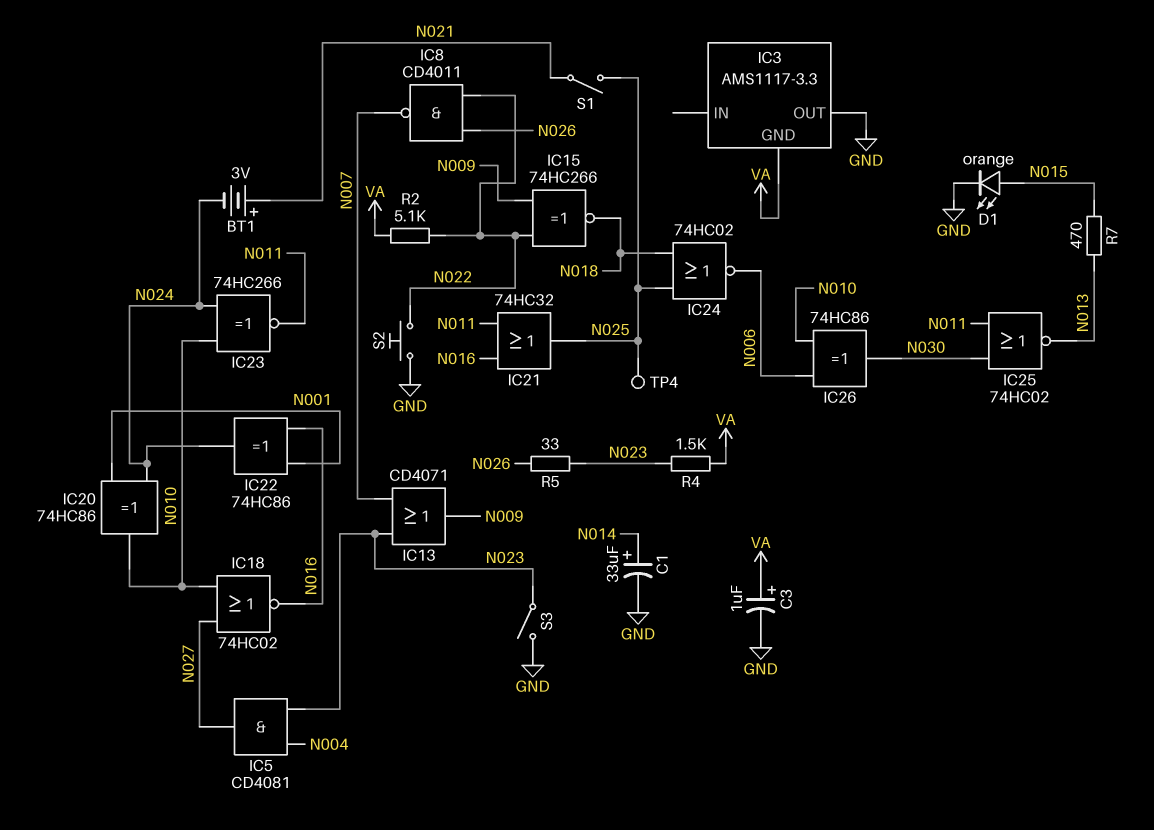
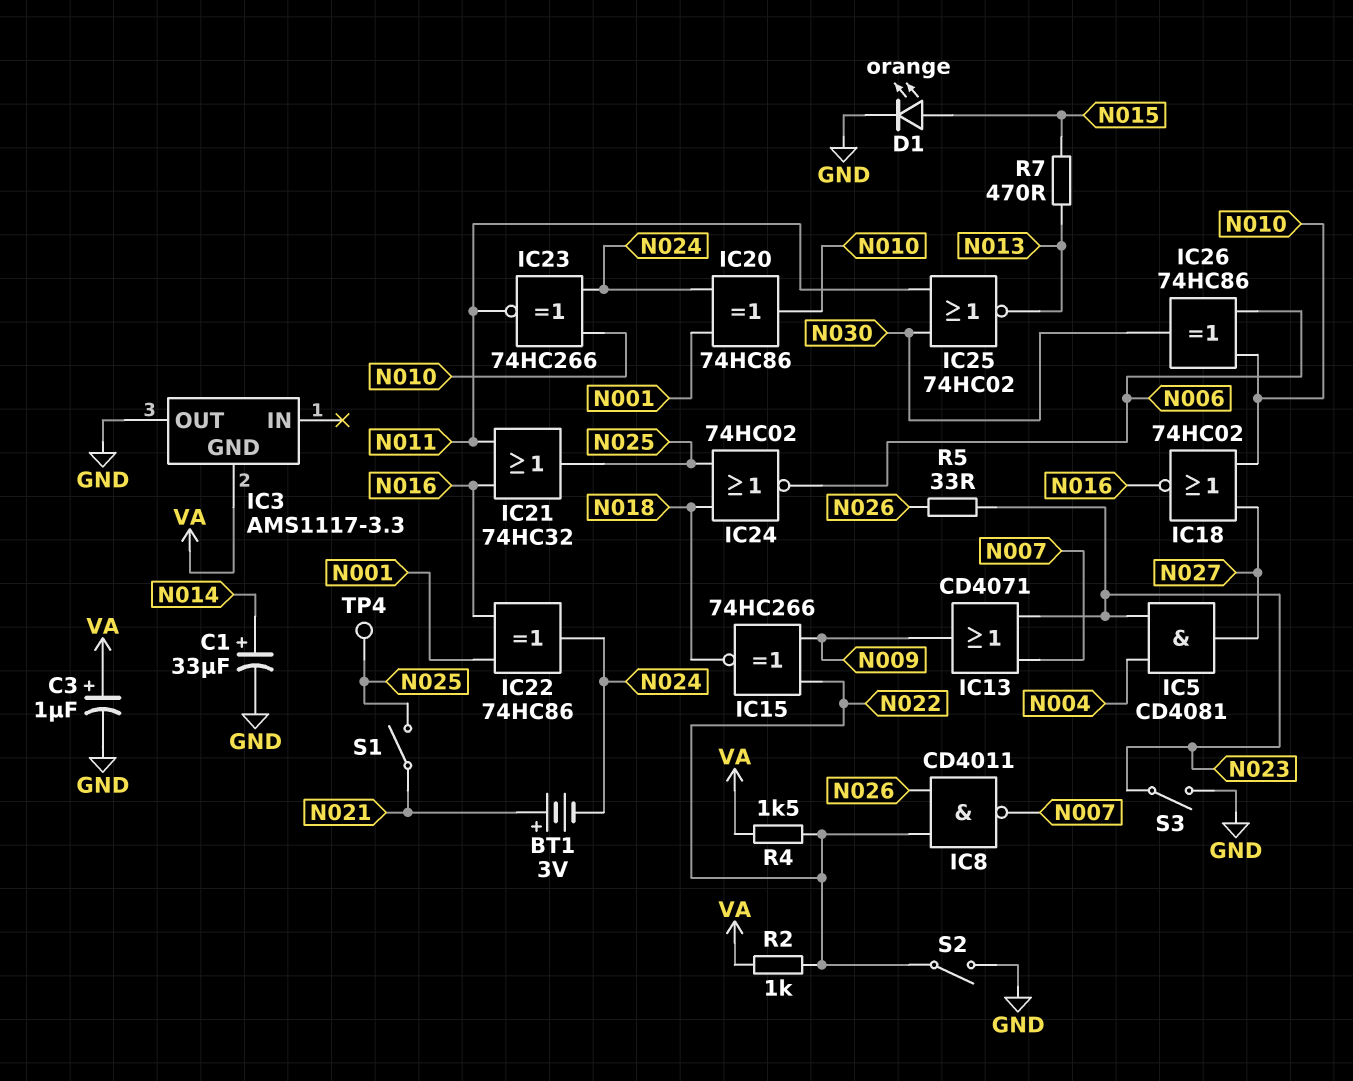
R2: 5.1k (N022, VA) -> 1k (N022, VA)
R4: 1.5k (N023, VA) -> 1.5k (N022, VA)
S2: button (GND, N022) -> switch (GND, N022)

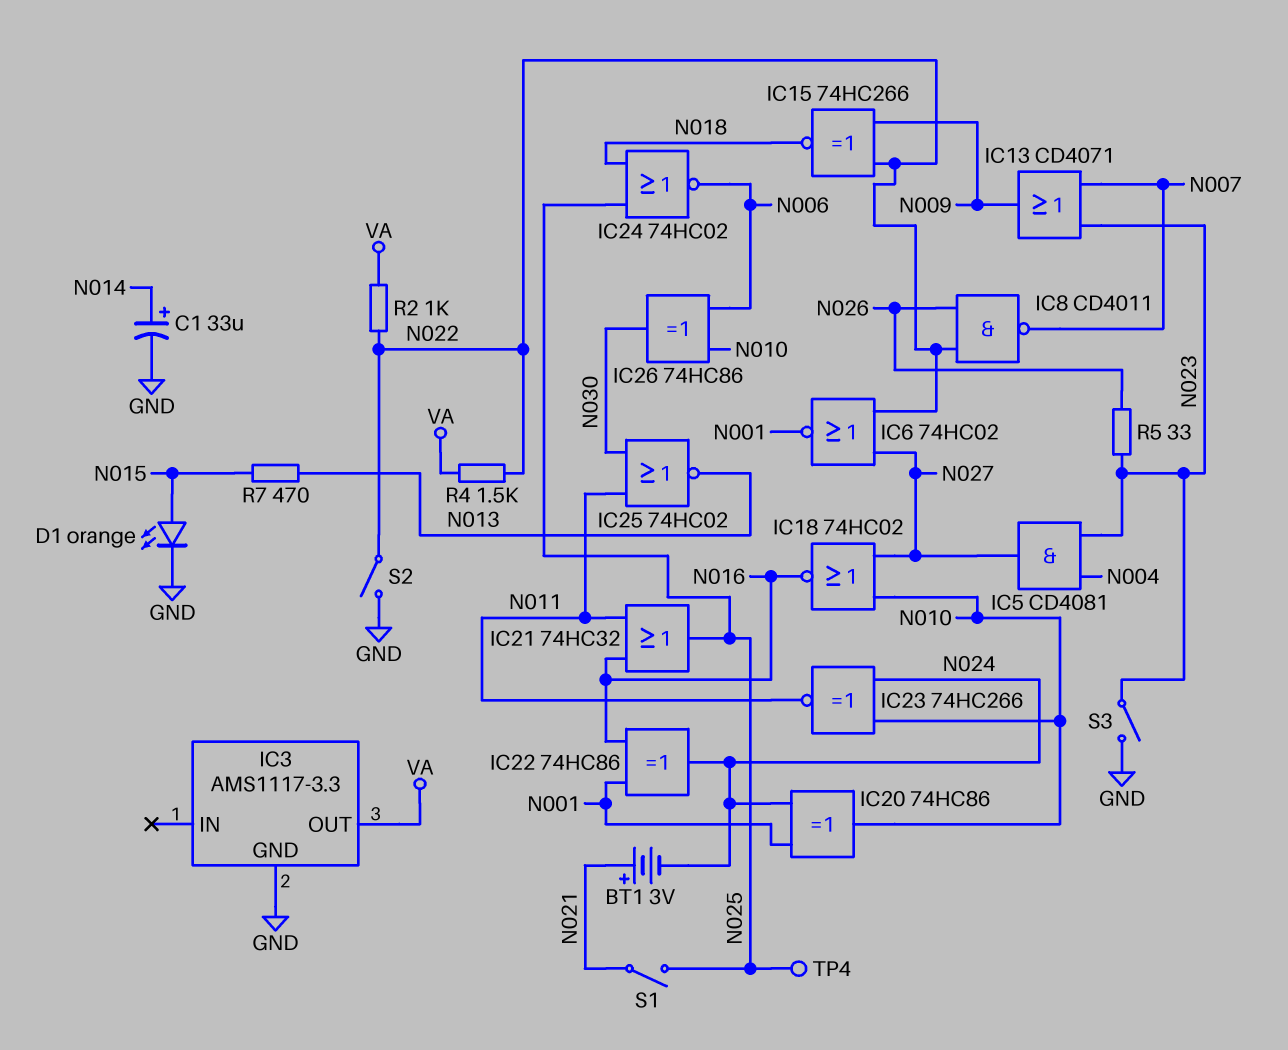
C3: 1uF (plus VA, minus GND) -> none
IC3 pin GND: VA -> GND
IC3 pin OUT: GND -> VA
IC6: none -> NOR 74HC02 (in N022, in N027, out N001)

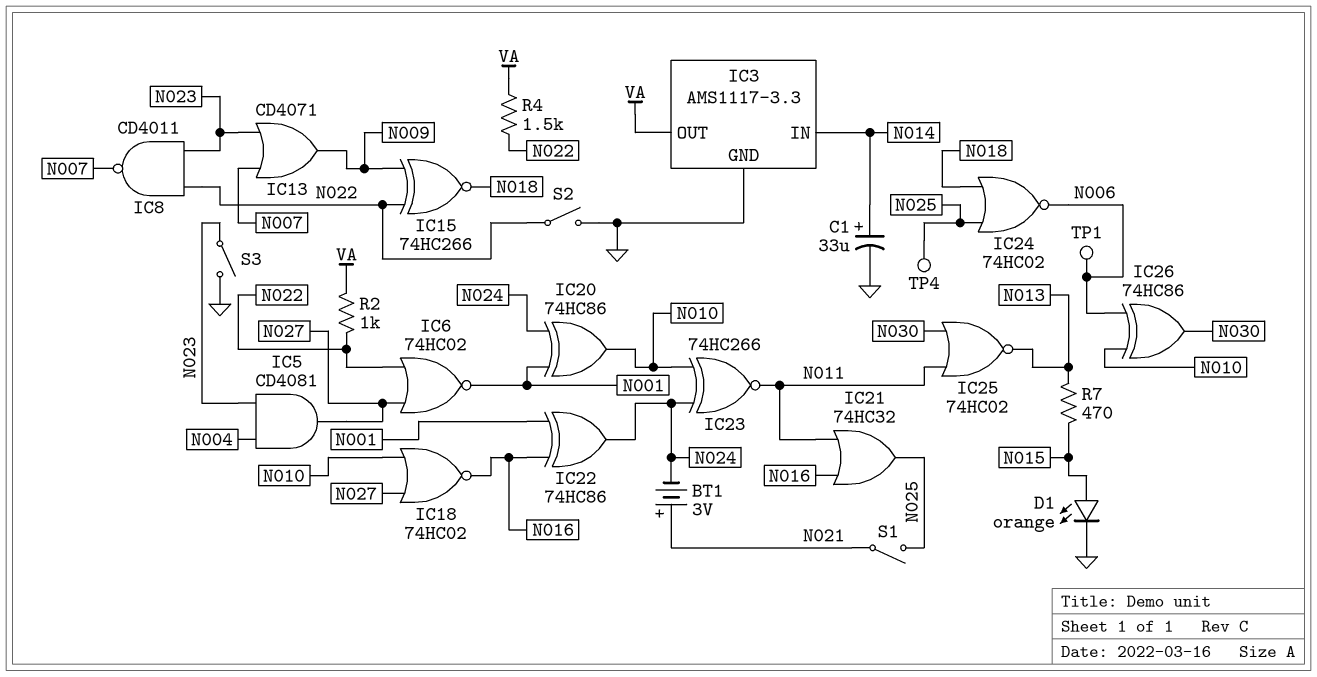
IC3 pin IN: none -> N014
IC8: NAND CD4011 (in N022, in N026, out N007) -> NAND CD4011 (in N022, in N023, out N007)
R5: 33 (N023, N026) -> none
TP1: none -> test point (N006)

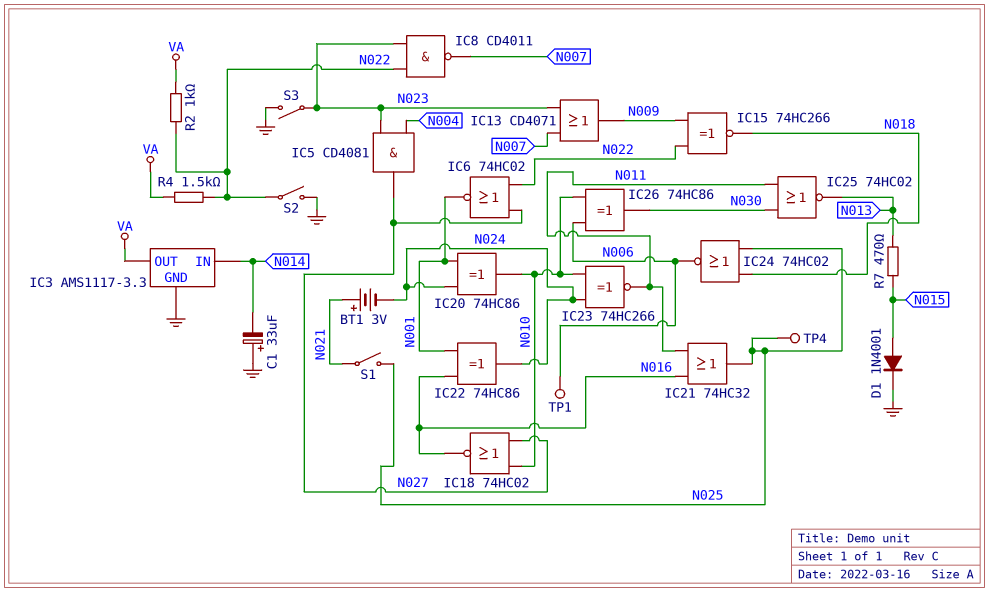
C1: 33uF (plus N014, minus GND) -> 33uF (plus GND, minus N014)
D1: LED orange (A N015, K GND) -> diode 1N4001 (A N015, K GND)

